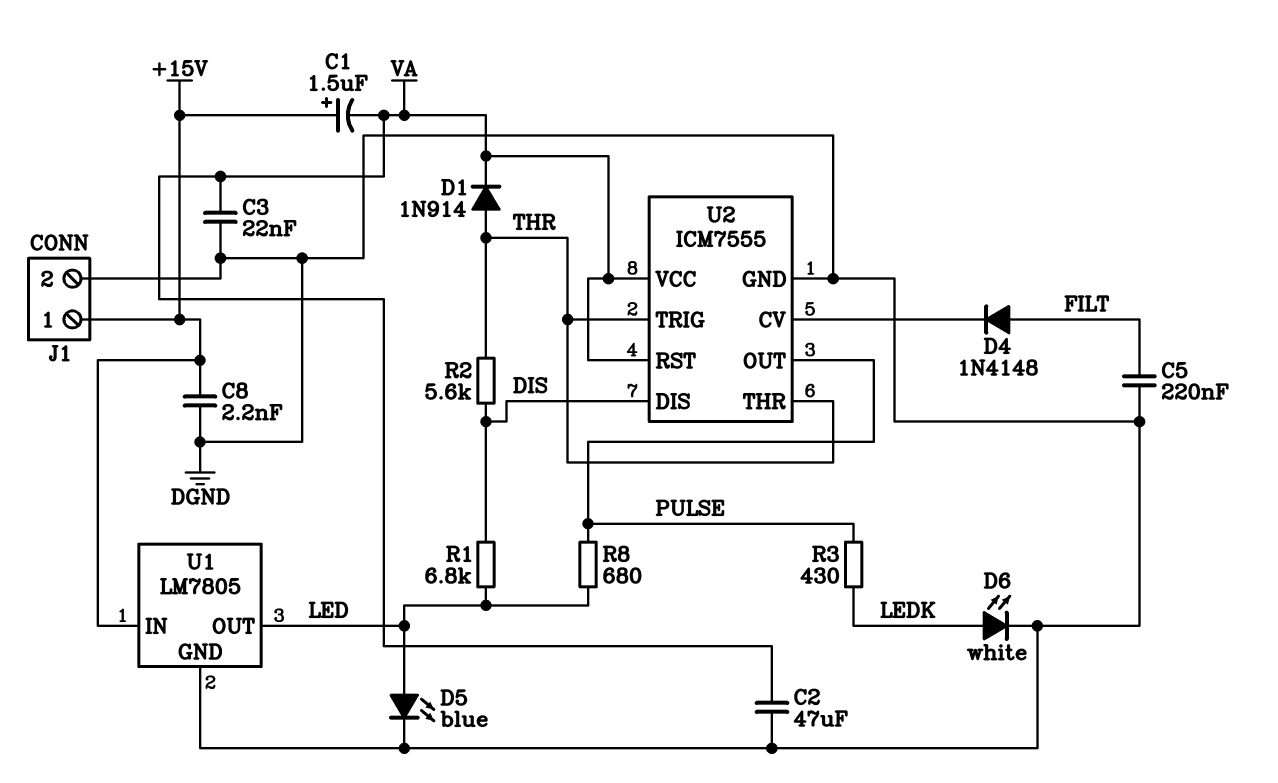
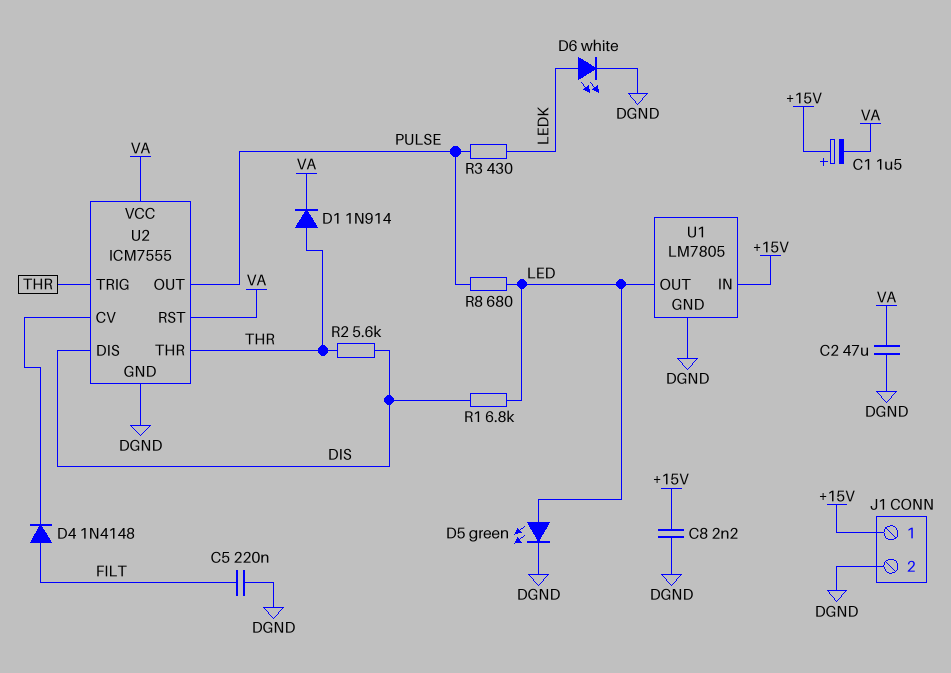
C3: 22nF (DGND, VA) -> none
D5: LED blue (A LED, K DGND) -> LED green (A LED, K DGND)

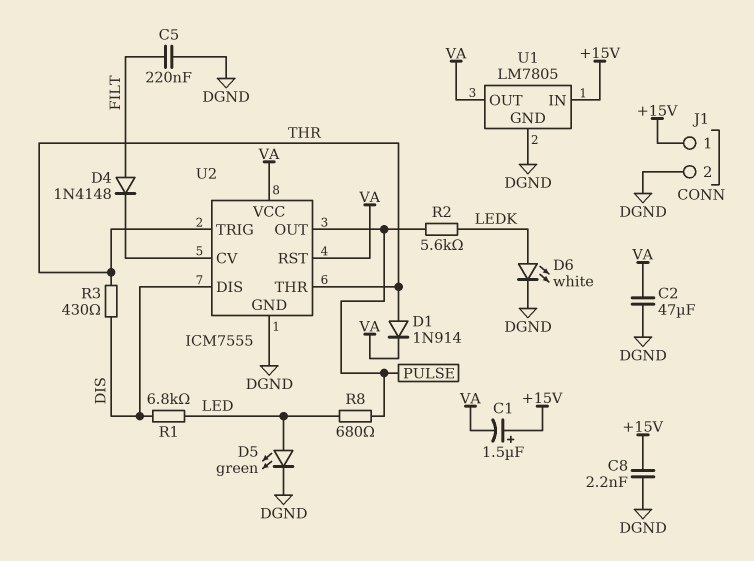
R2: 5.6k (DIS, THR) -> 5.6k (LEDK, PULSE)
R3: 430 (LEDK, PULSE) -> 430 (DIS, THR)
U1 pin OUT: LED -> VA

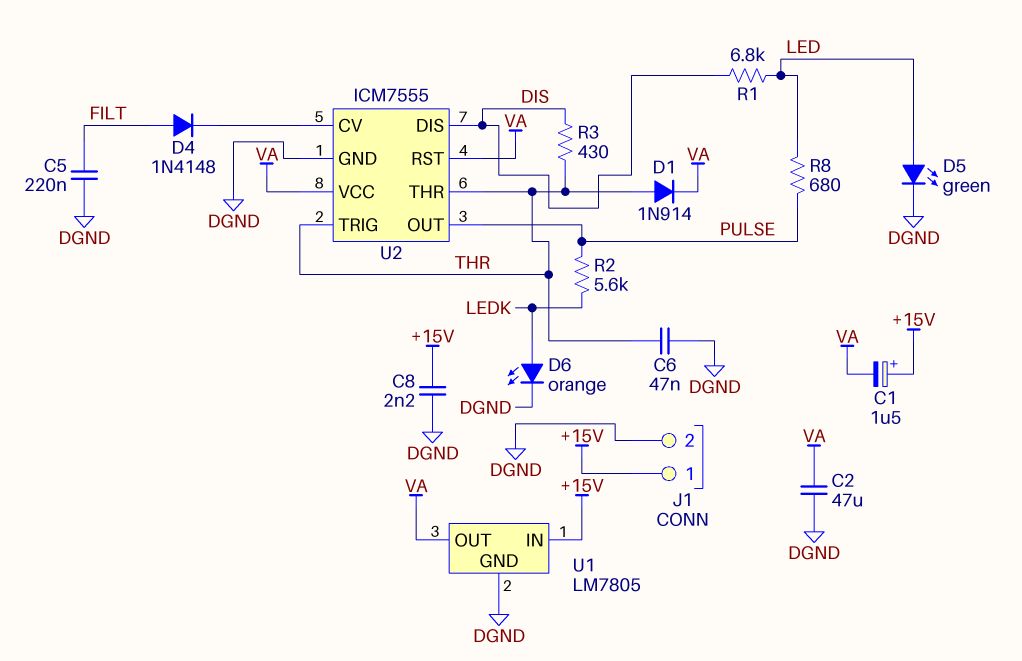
C6: none -> 47nF (DGND, THR)
D6: LED white (A LEDK, K DGND) -> LED orange (A LEDK, K DGND)

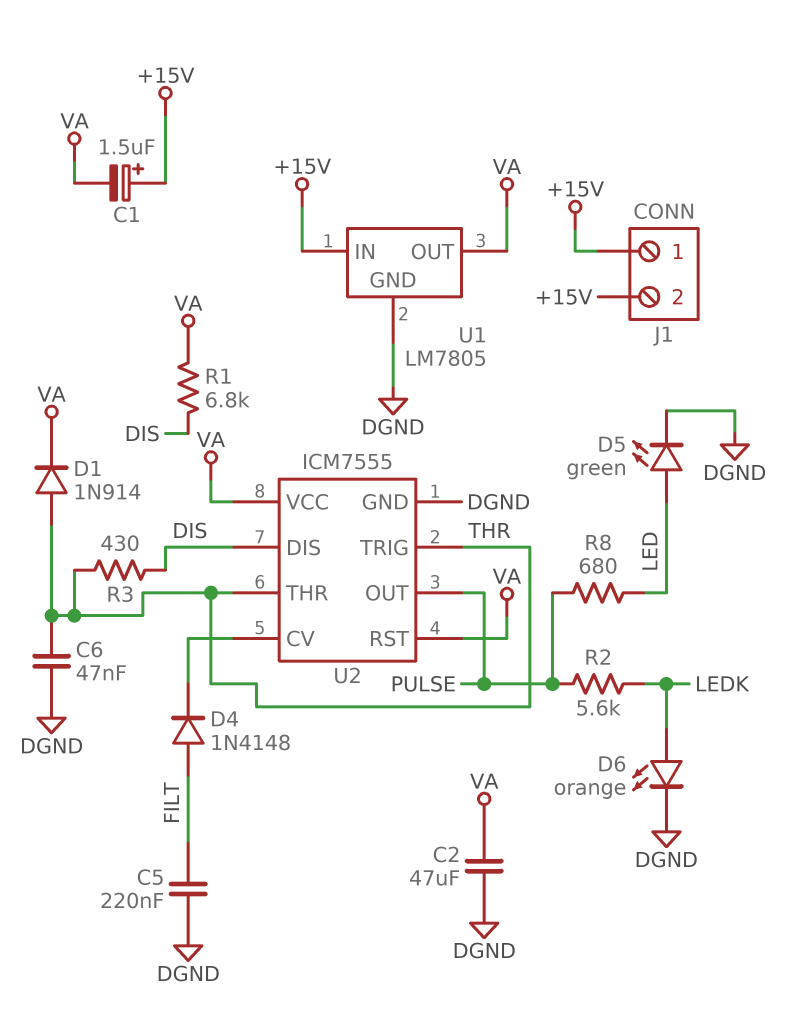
C8: 2.2nF (+15V, DGND) -> none
J1 pin 2: DGND -> +15V
R1: 6.8k (DIS, LED) -> 6.8k (DIS, VA)

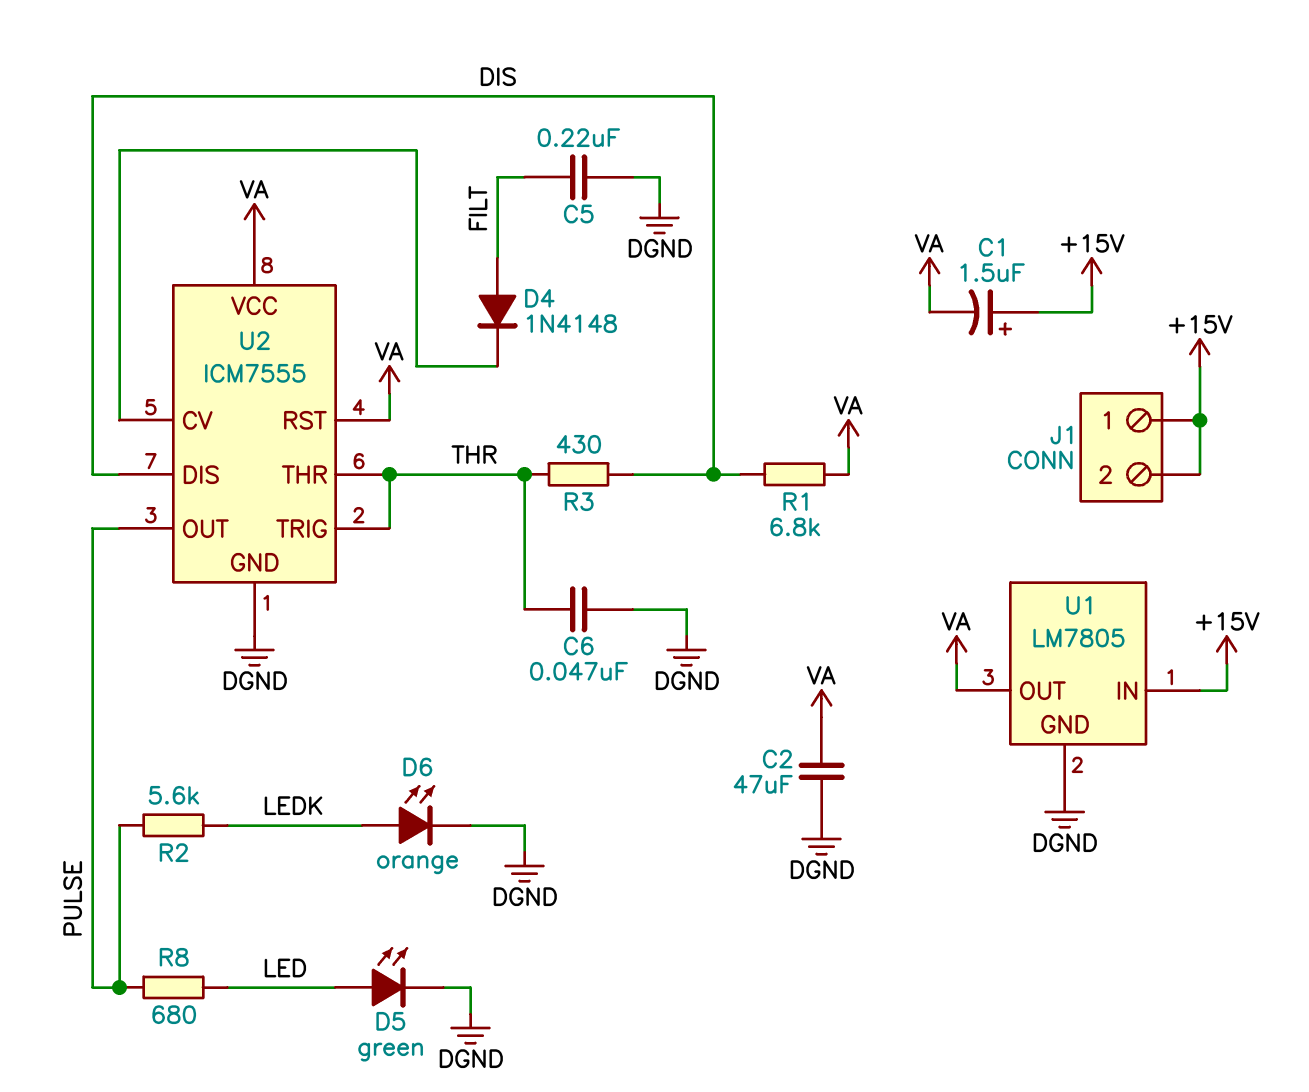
D1: diode 1N914 (A THR, K VA) -> none

